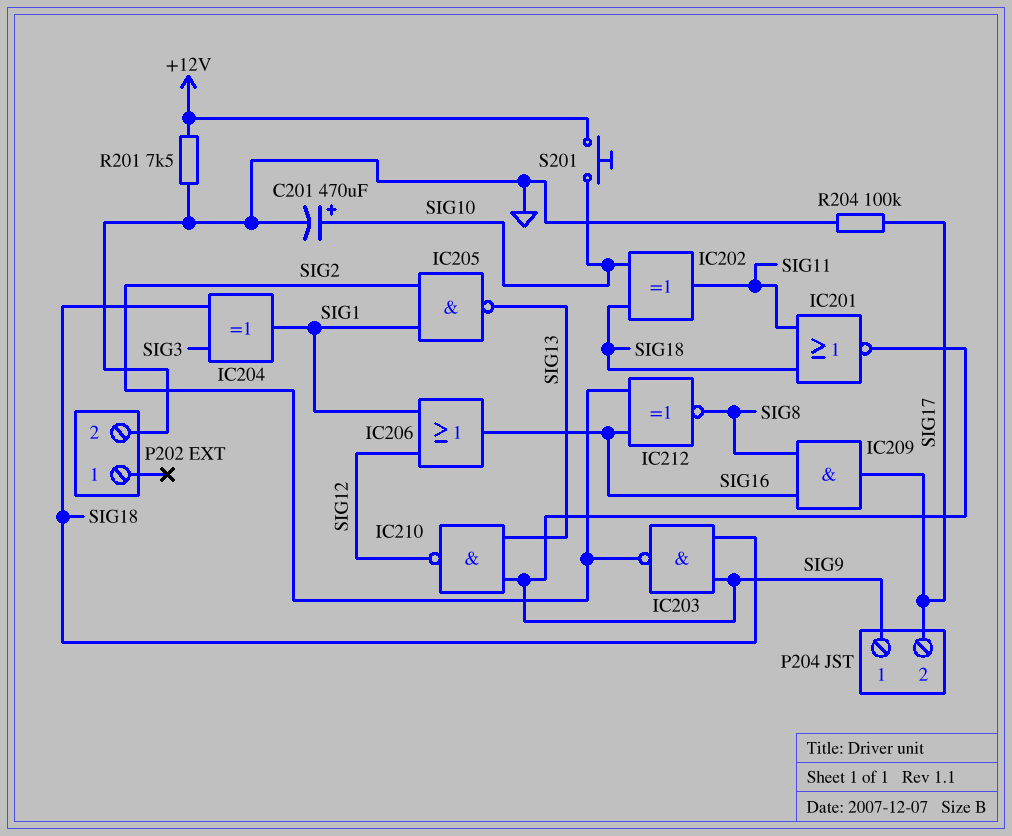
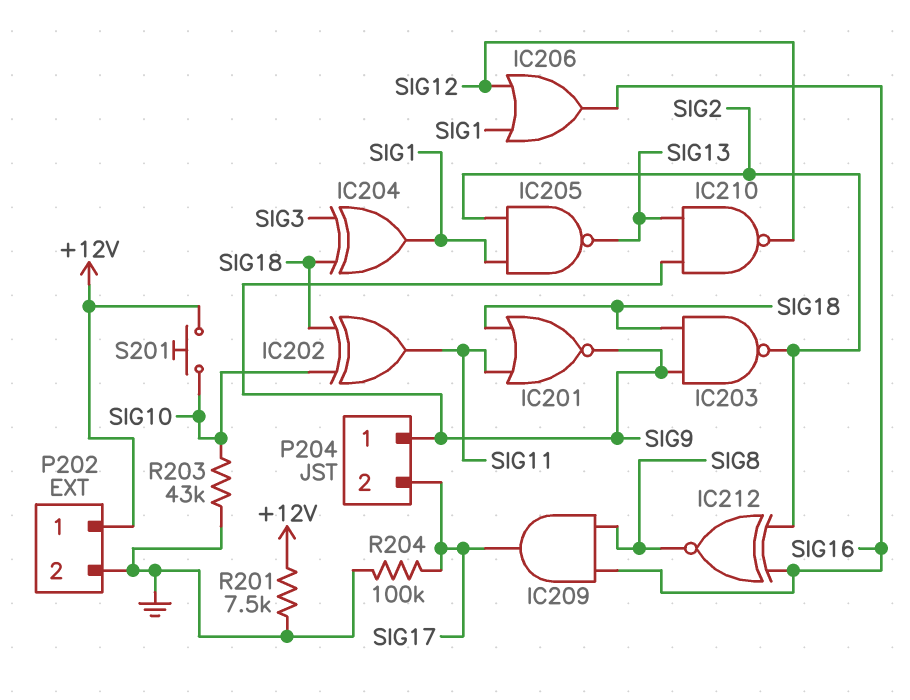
C201: 470uF (plus SIG10, minus GND) -> none
P202 pin 1: none -> +12V
R203: none -> 43k (GND, SIG10)

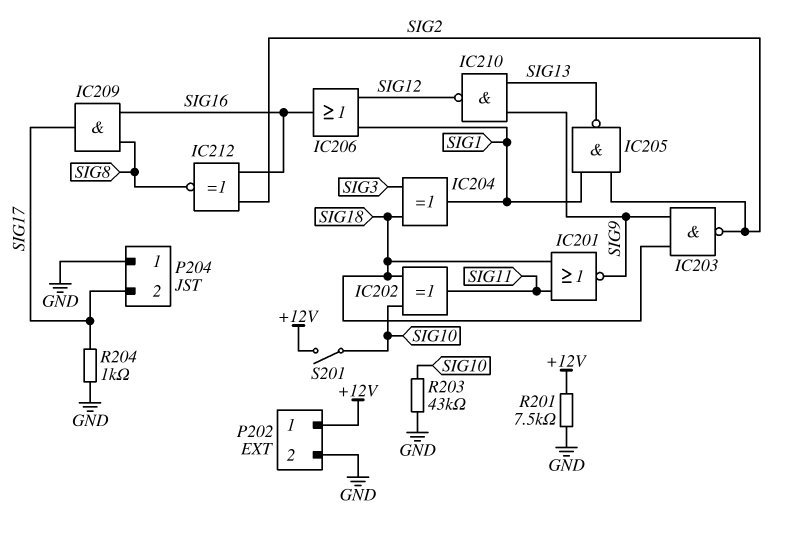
P204 pin 1: SIG9 -> GND
R204: 100k (GND, SIG17) -> 1k (GND, SIG17)
S201: button (+12V, SIG10) -> switch (+12V, SIG10)

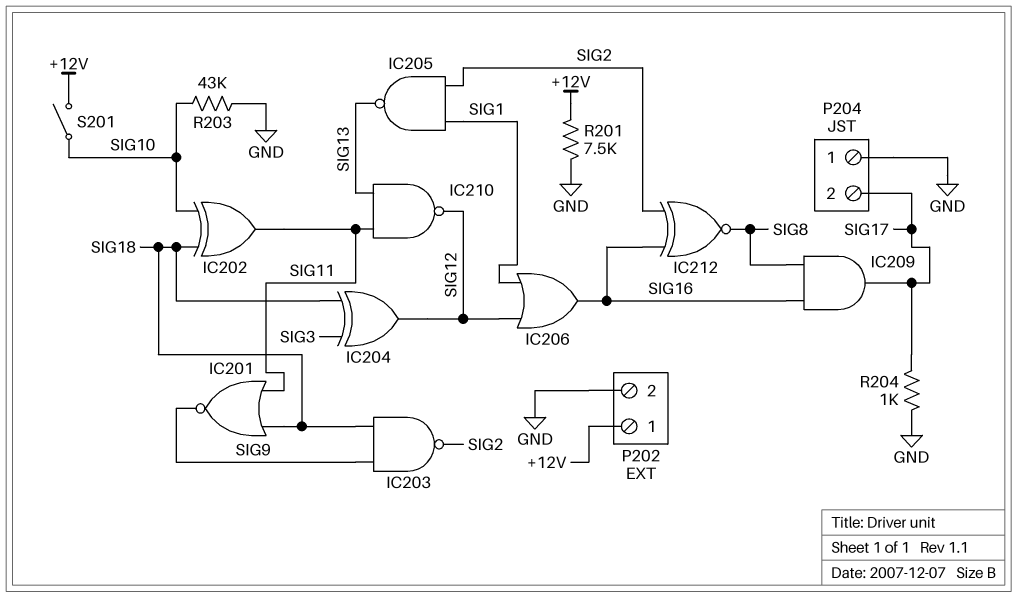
IC204: XOR (in SIG3, in SIG18, out SIG1) -> XOR (in SIG3, in SIG18, out SIG12)
IC210: NAND (in SIG9, in SIG13, out SIG12) -> NAND (in SIG11, in SIG13, out SIG12)

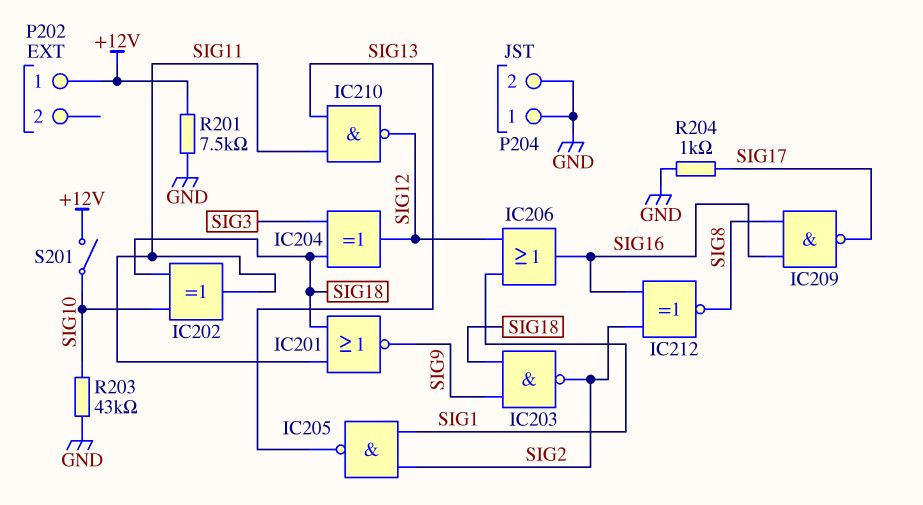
IC209: AND (in SIG8, in SIG16, out SIG17) -> NAND (in SIG8, in SIG16, out SIG17)
P202 pin 2: GND -> none
P204 pin 2: SIG17 -> GND

